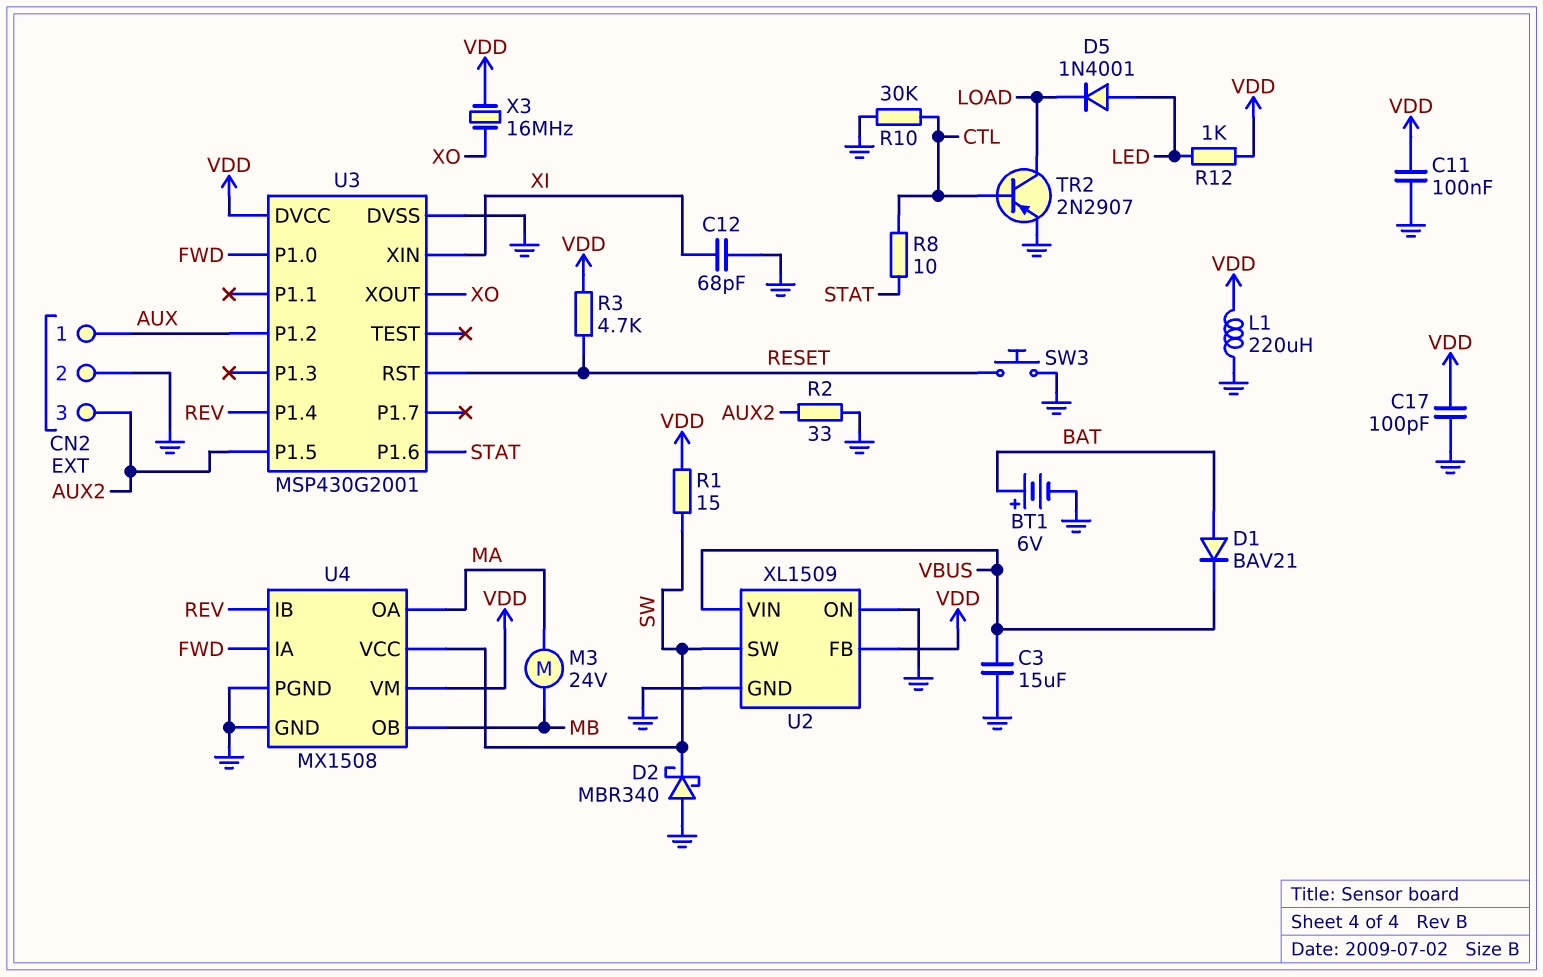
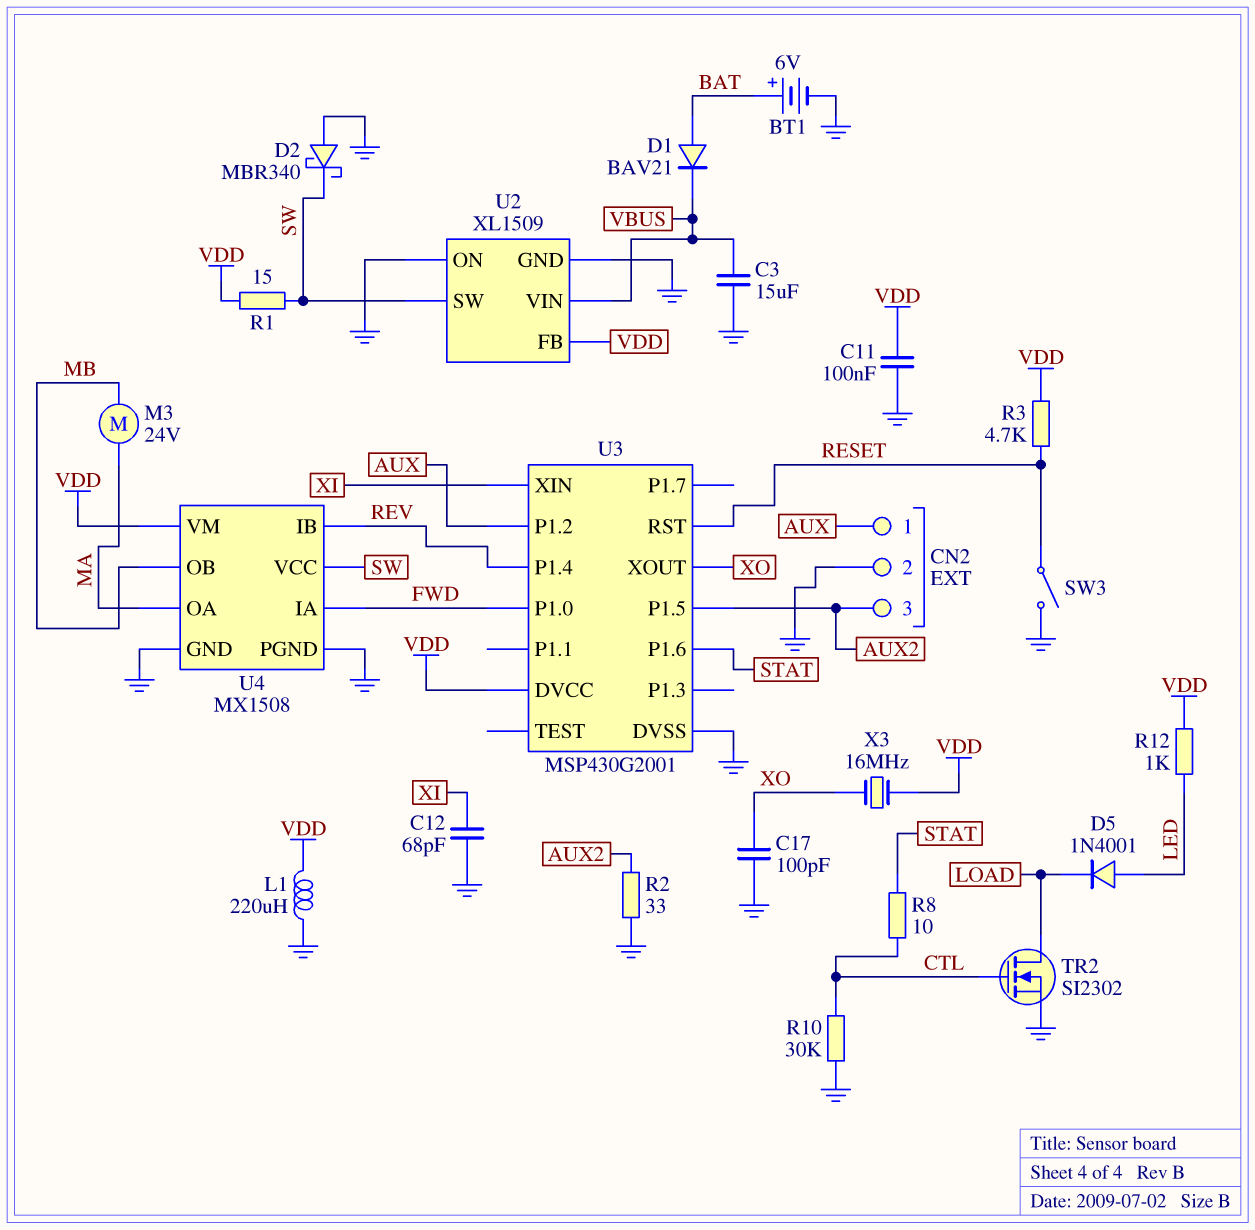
C17: 100pF (GND, VDD) -> 100pF (GND, XO)
SW3: button (GND, RESET) -> switch (GND, RESET)
TR2: PNP 2N2907 (B CTL, C LOAD, E GND) -> NMOS SI2302 (G CTL, D LOAD, S GND)

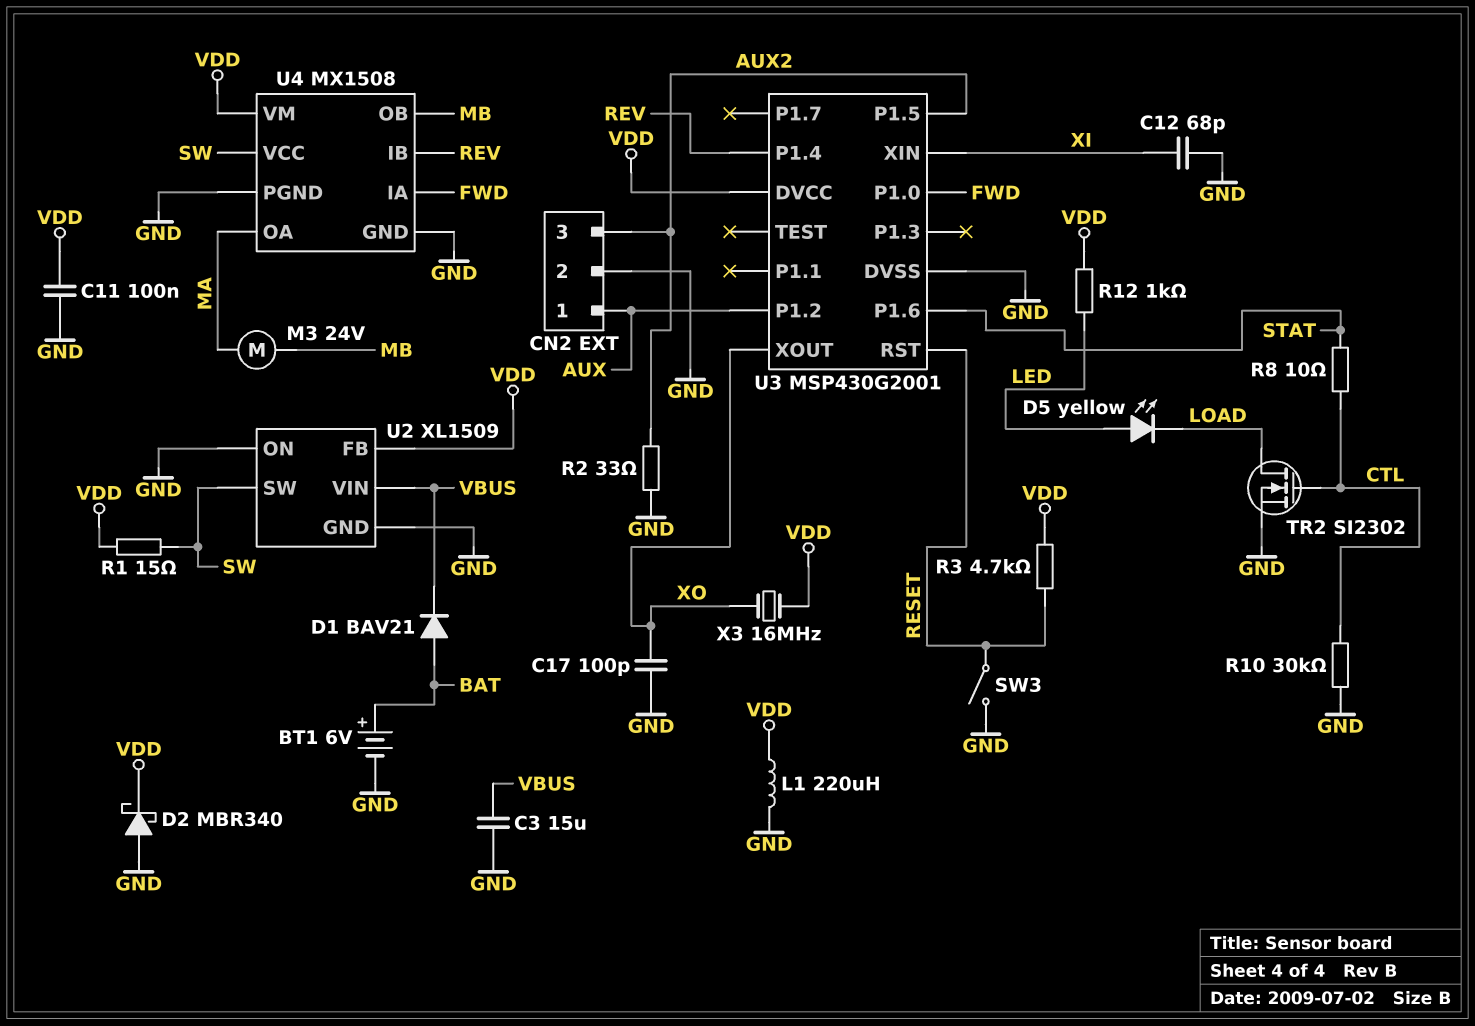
D2: schottky MBR340 (A GND, K SW) -> schottky MBR340 (A GND, K VDD)
D5: diode 1N4001 (A LED, K LOAD) -> LED yellow (A LED, K LOAD)

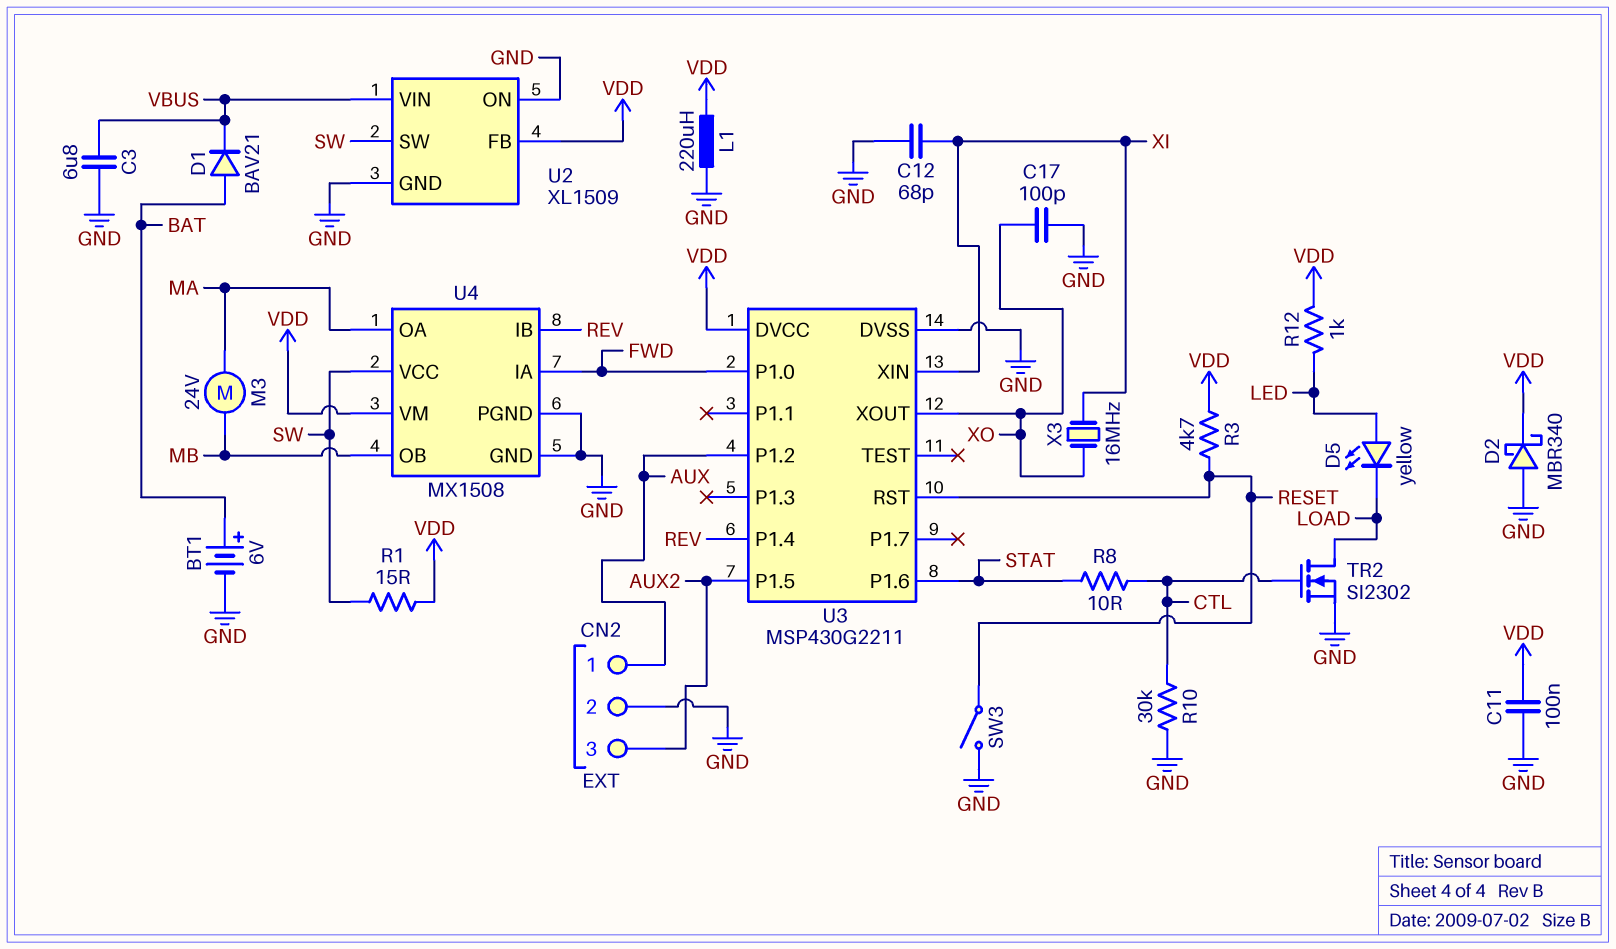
C3: 15uF (GND, VBUS) -> 6.8uF (GND, VBUS)
R2: 33 (AUX2, GND) -> none
U3: MSP430G2001 -> MSP430G2211
X3: 16MHz (VDD, XO) -> 16MHz (XI, XO)

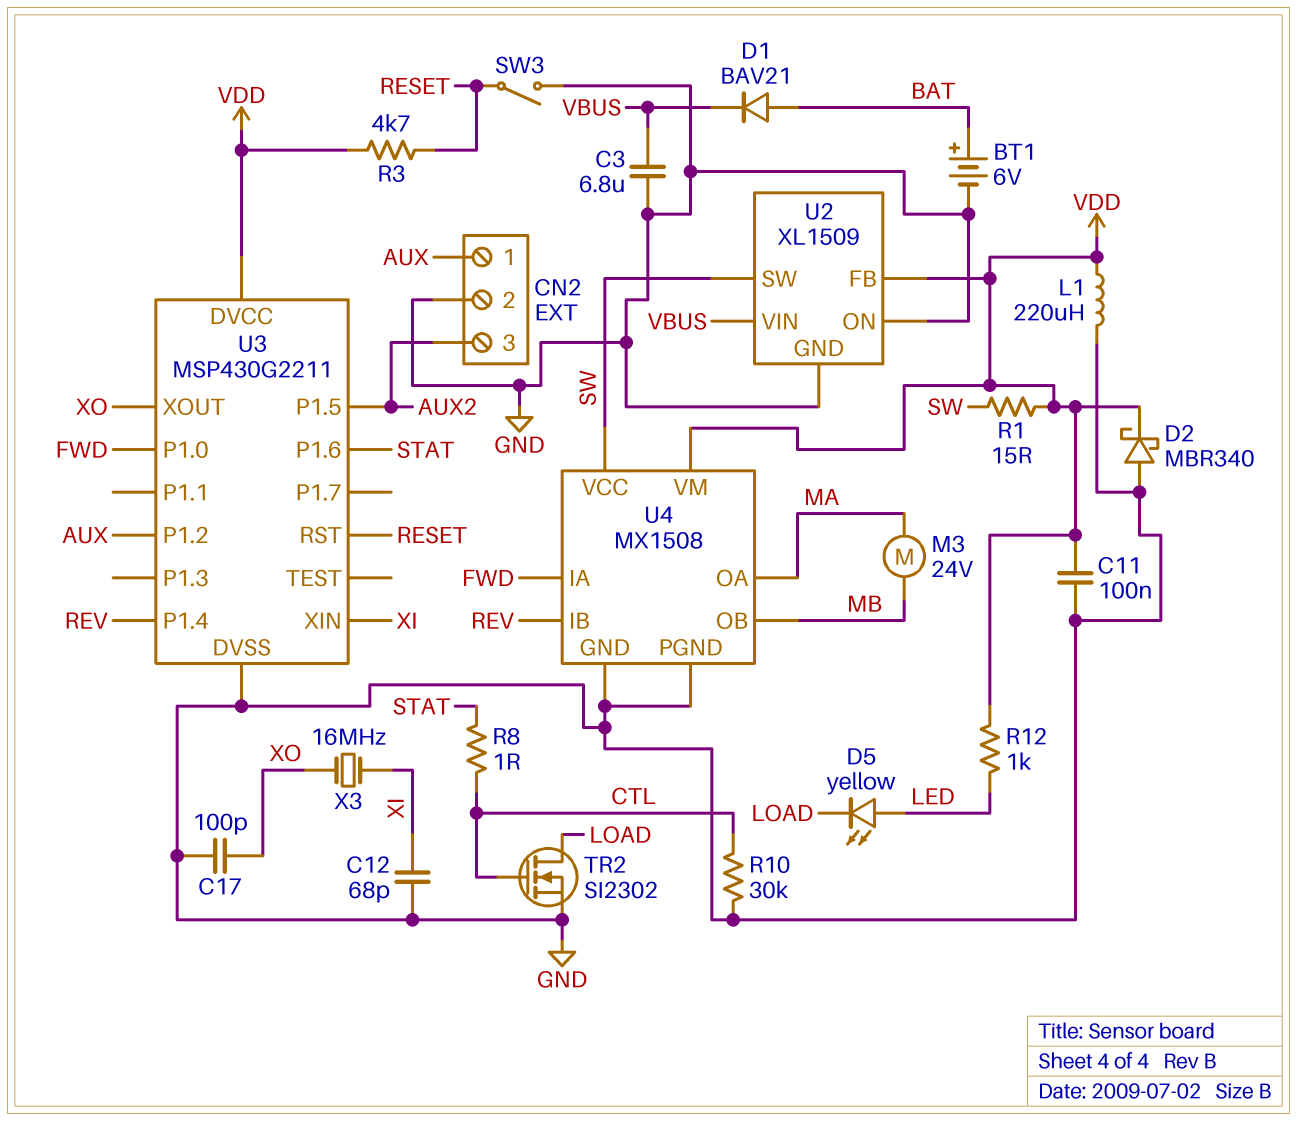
R8: 10 (CTL, STAT) -> 1 (CTL, STAT)

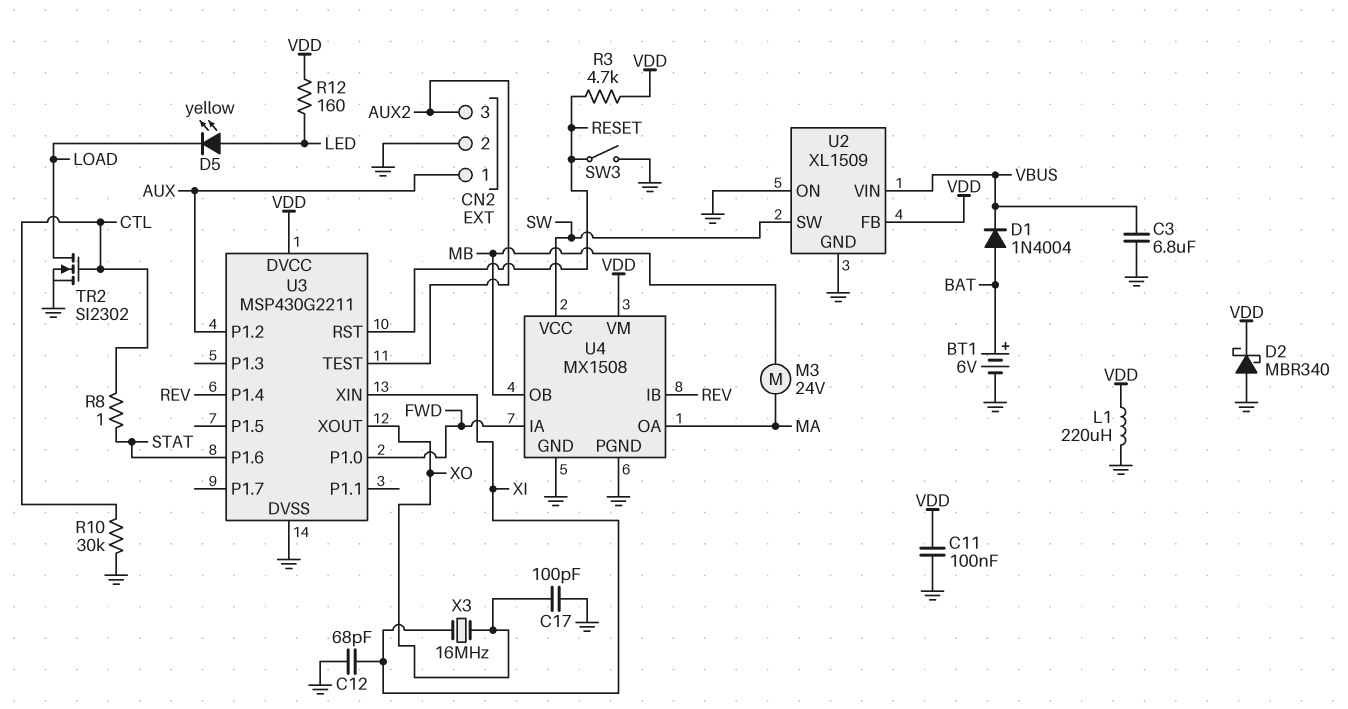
D1: diode BAV21 (A BAT, K VBUS) -> diode 1N4004 (A BAT, K VBUS)
R1: 15 (SW, VDD) -> none
R12: 1k (LED, VDD) -> 160 (LED, VDD)
U3 pin P1.5: AUX2 -> none
U3 pin TEST: none -> AUX2

